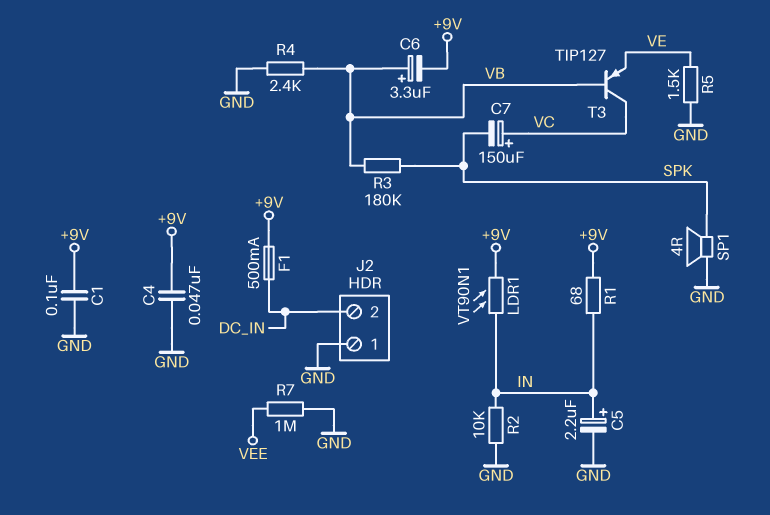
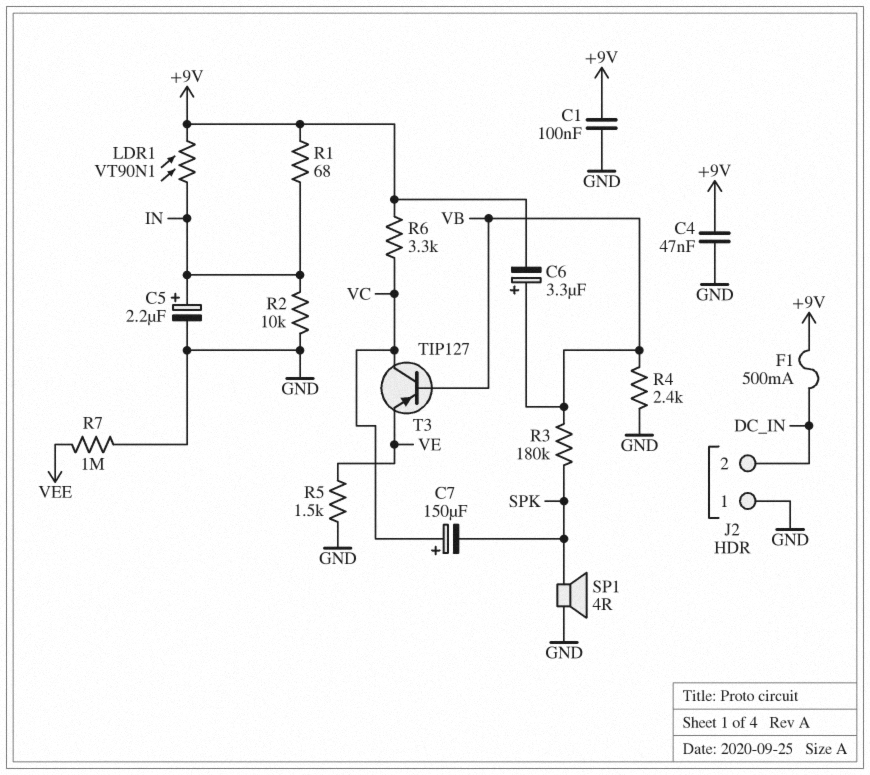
R6: none -> 3.3k (+9V, VC)

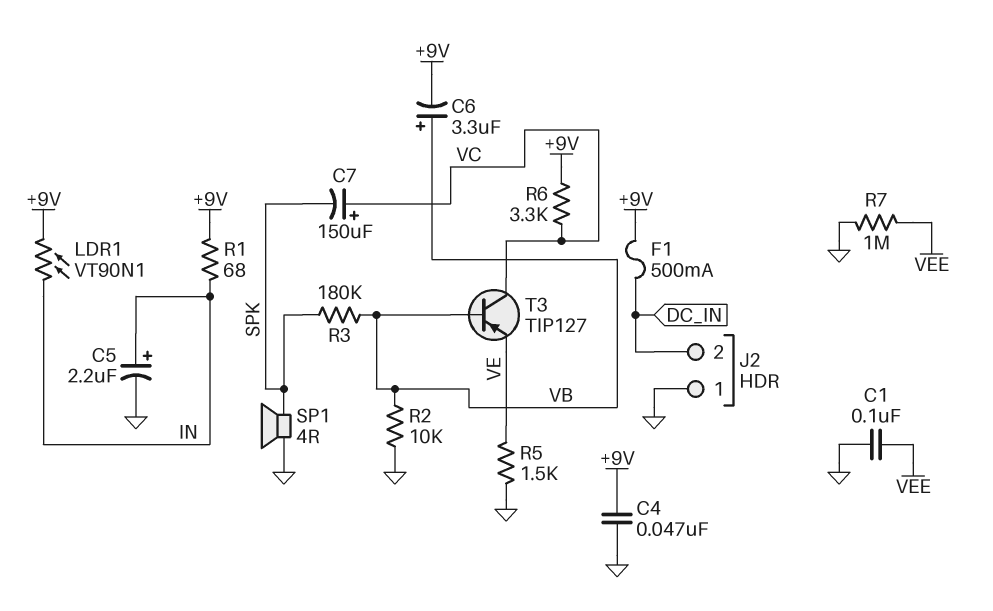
C1: 100nF (+9V, GND) -> 100nF (GND, VEE)
R2: 10k (GND, IN) -> 10k (GND, VB)
R4: 2.4k (GND, VB) -> none

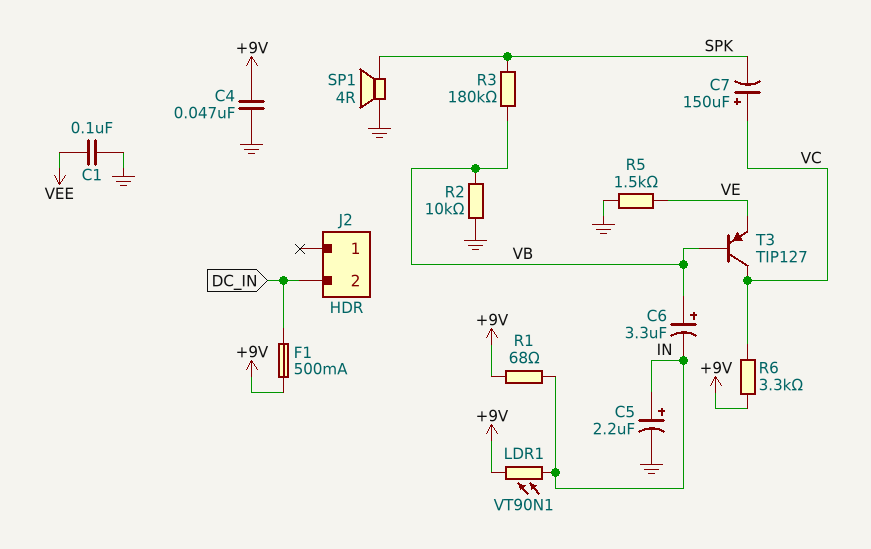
C6: 3.3uF (plus VB, minus +9V) -> 3.3uF (plus VB, minus IN)
J2 pin 1: GND -> none
R7: 1M (GND, VEE) -> none

